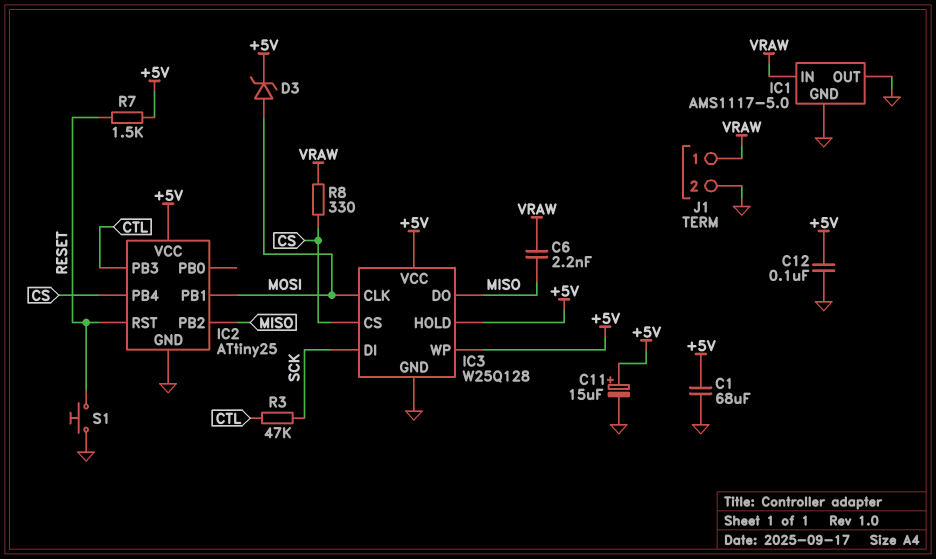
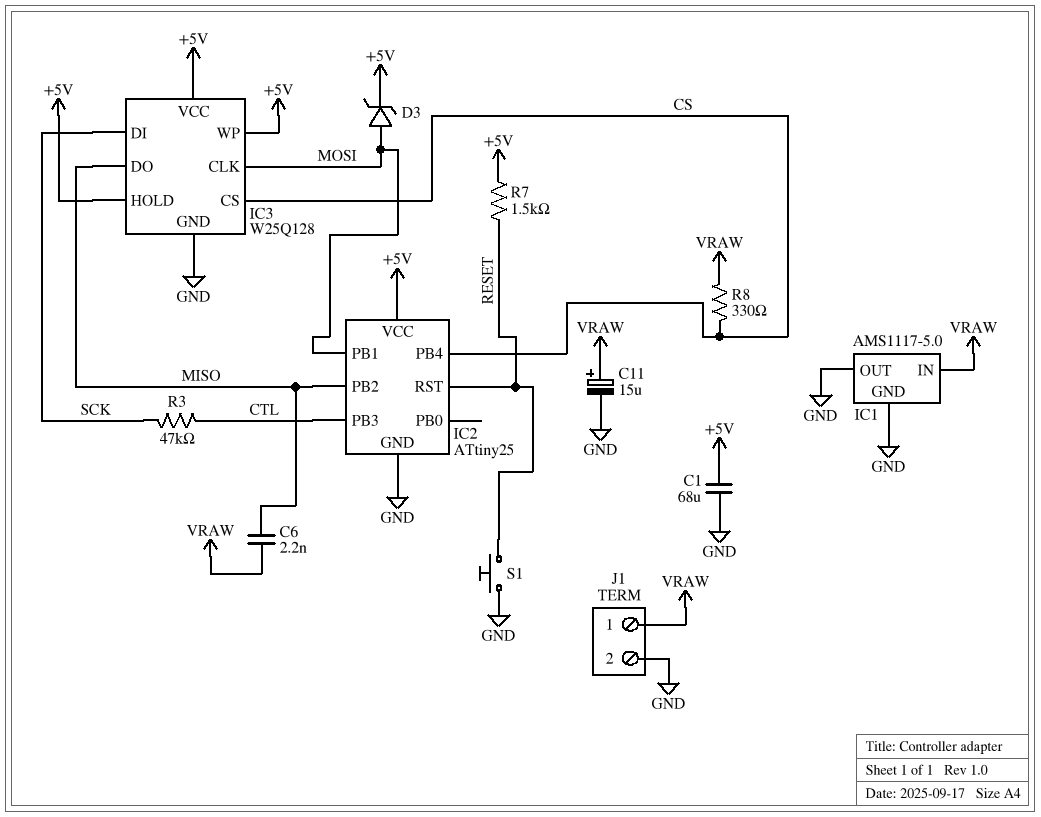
C11: 15uF (plus +5V, minus GND) -> 15uF (plus VRAW, minus GND)
C12: 100nF (+5V, GND) -> none

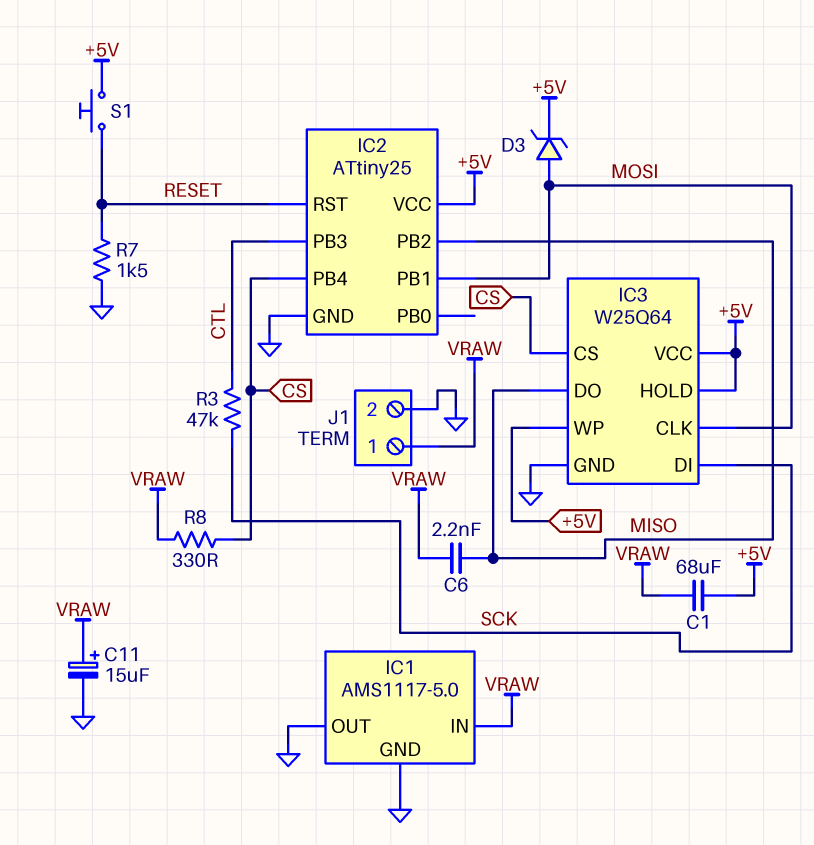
C1: 68uF (+5V, GND) -> 68uF (+5V, VRAW)
IC3: W25Q128 -> W25Q64
R7: 1.5k (+5V, RESET) -> 1.5k (GND, RESET)
S1: button (GND, RESET) -> button (+5V, RESET)

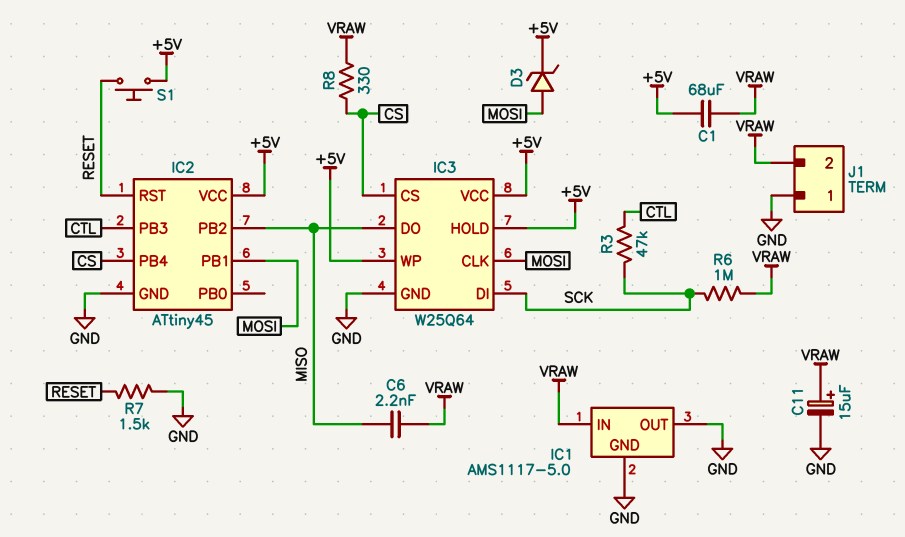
IC2: ATtiny25 -> ATtiny45
J1 pin 1: VRAW -> GND
J1 pin 2: GND -> VRAW
R6: none -> 1M (SCK, VRAW)

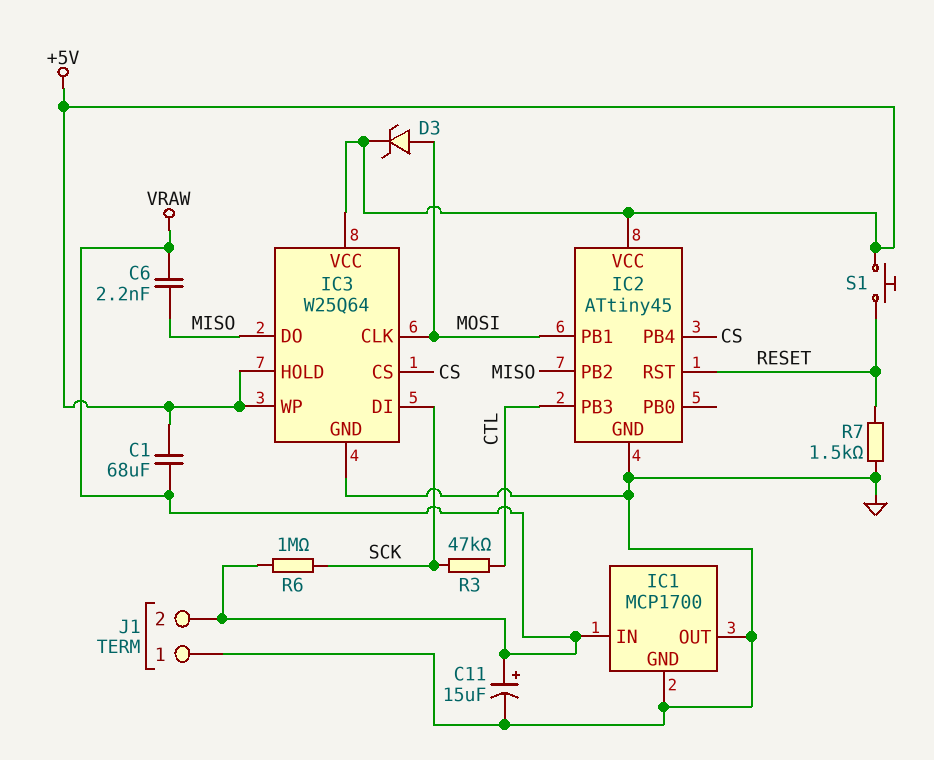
IC1: AMS1117-5.0 -> MCP1700
R8: 330 (CS, VRAW) -> none

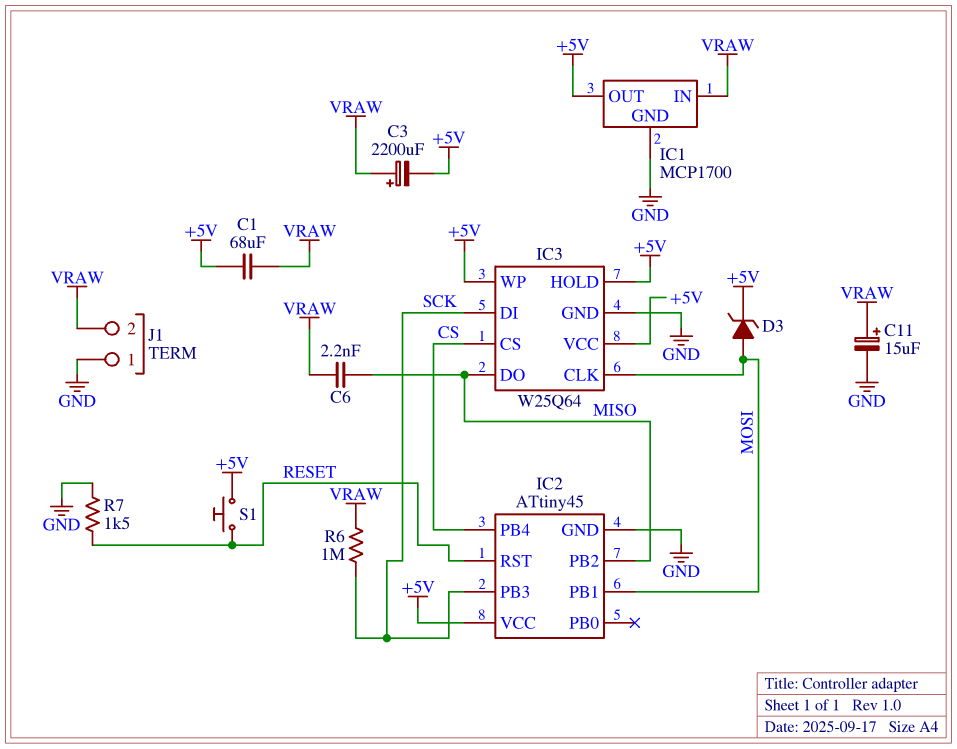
C3: none -> 2200uF (plus VRAW, minus +5V)
IC1 pin OUT: GND -> +5V
IC2 pin PB3: CTL -> SCK
R3: 47k (CTL, SCK) -> none

